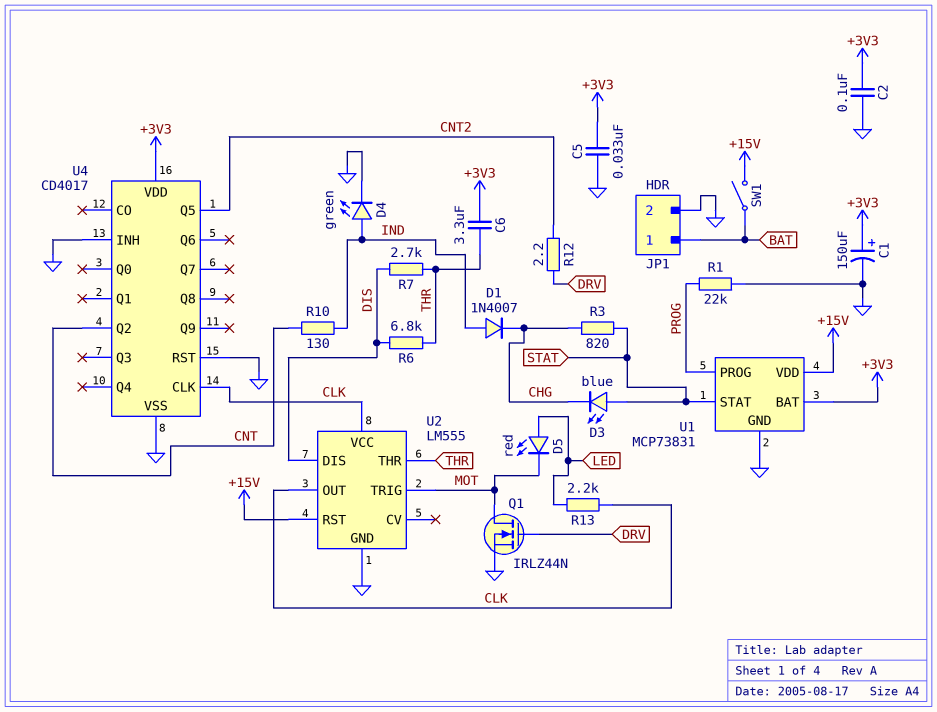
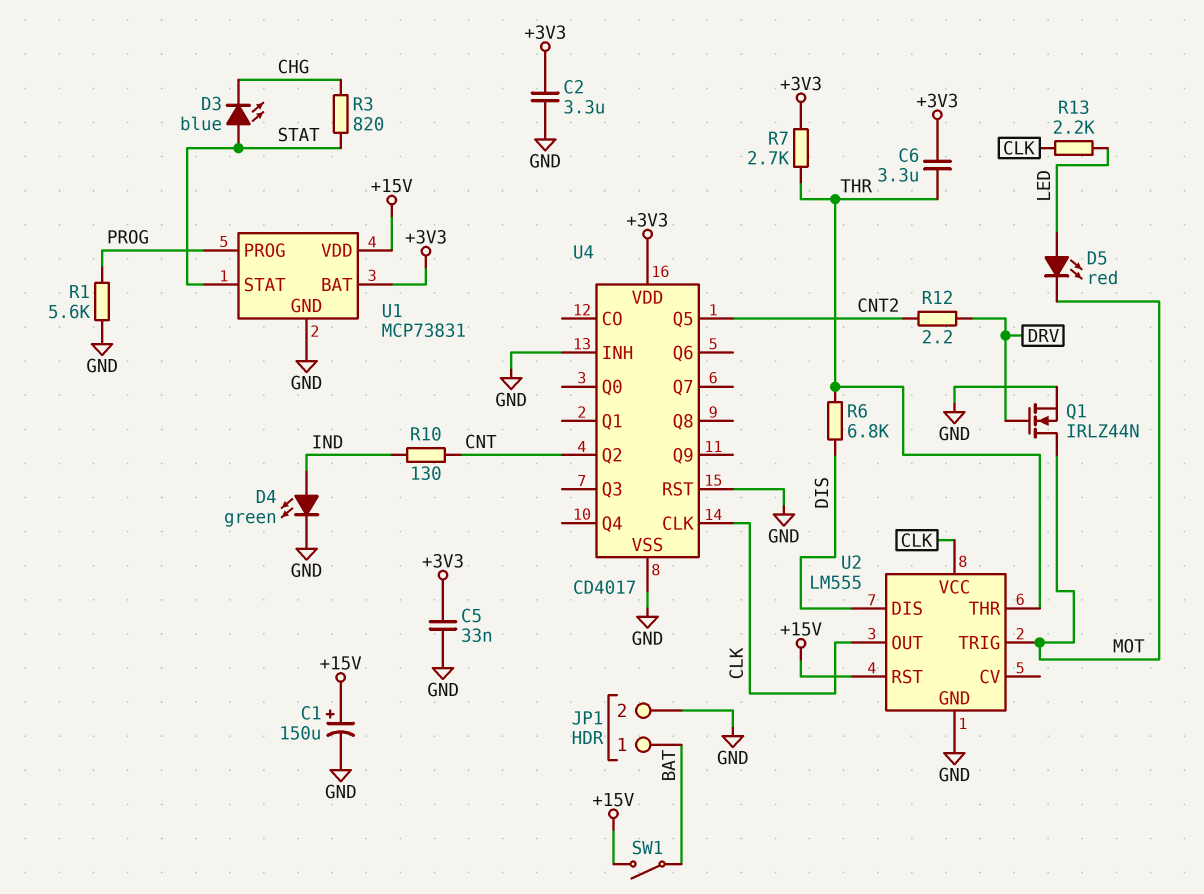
C1: 150uF (plus +3V3, minus GND) -> 150uF (plus +15V, minus GND)
C2: 100nF (+3V3, GND) -> 3.3uF (+3V3, GND)
D1: diode 1N4007 (A IND, K CHG) -> none
R1: 22k (GND, PROG) -> 5.6k (GND, PROG)
R7: 2.7k (DIS, THR) -> 2.7k (+3V3, THR)

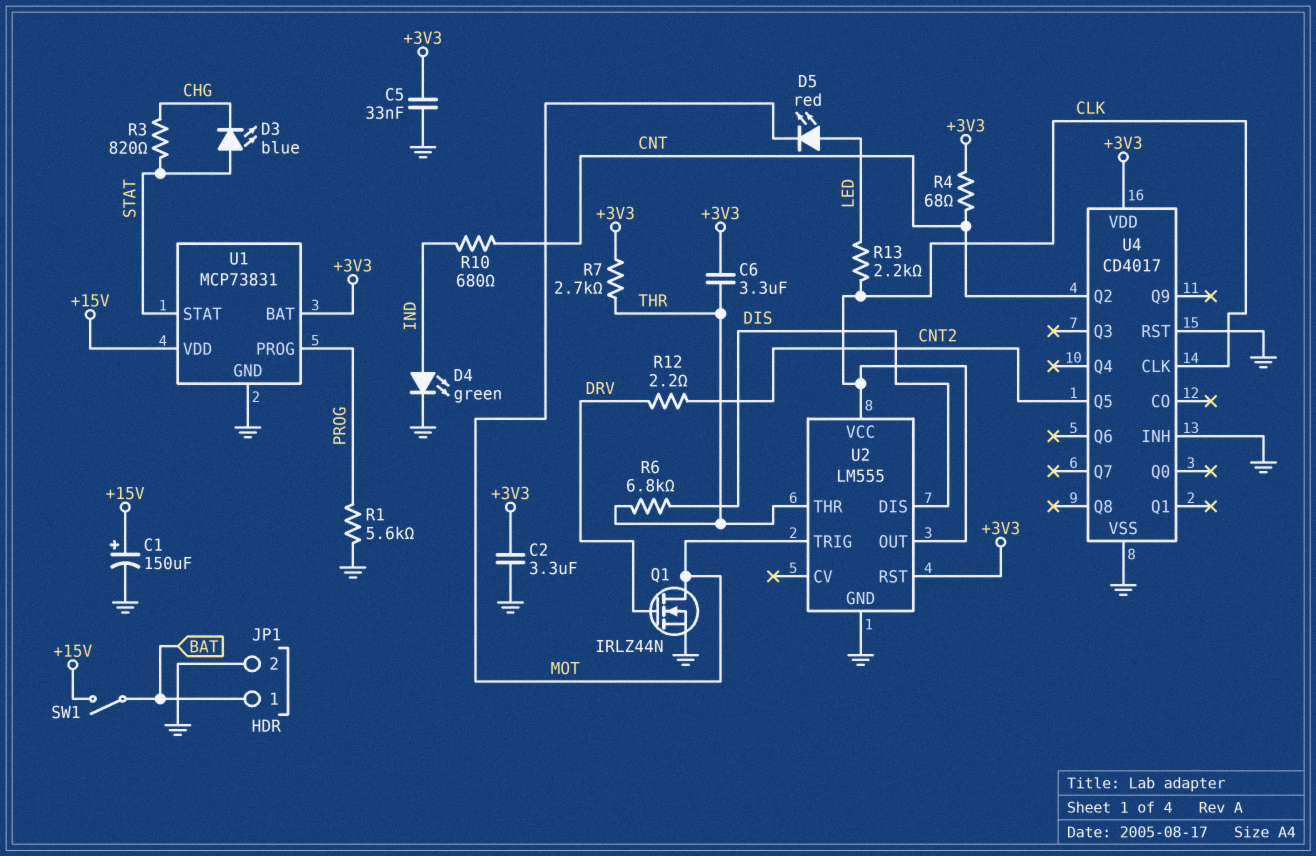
R4: none -> 68 (+3V3, CNT)
R10: 130 (CNT, IND) -> 680 (CNT, IND)
U2 pin RST: +15V -> +3V3

